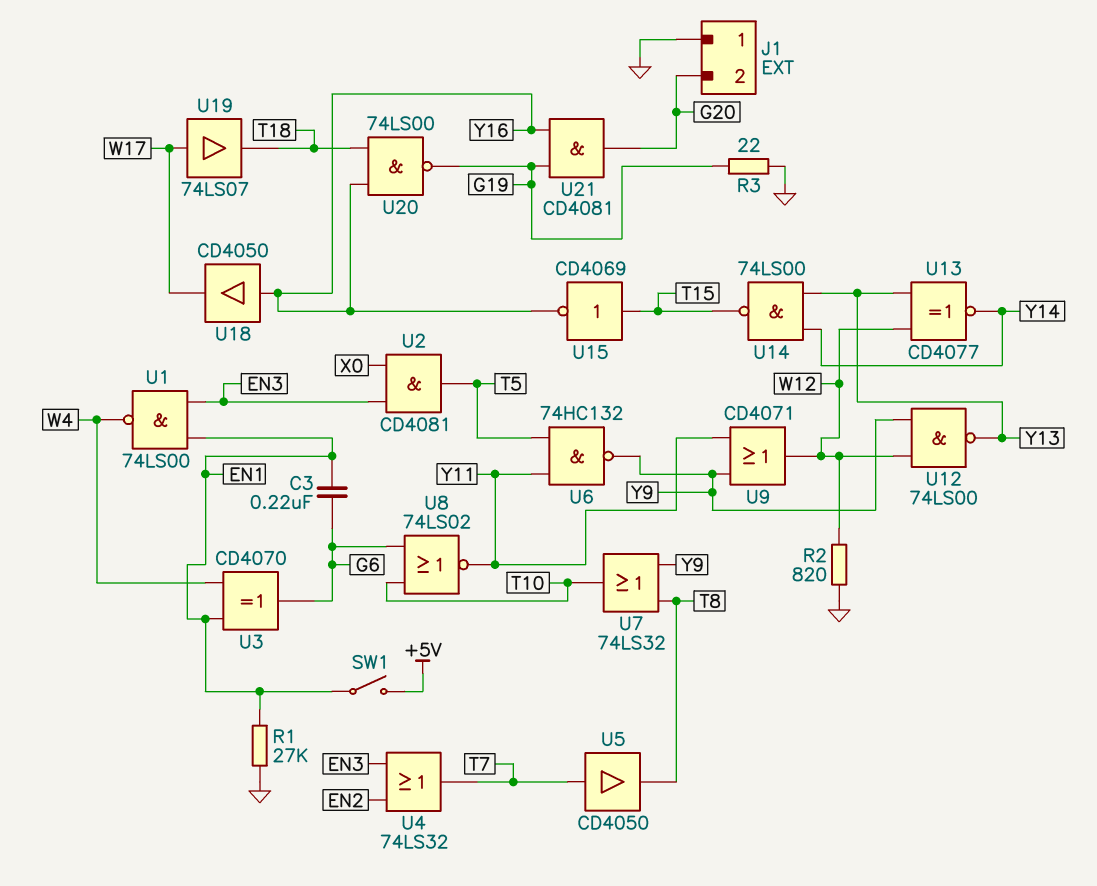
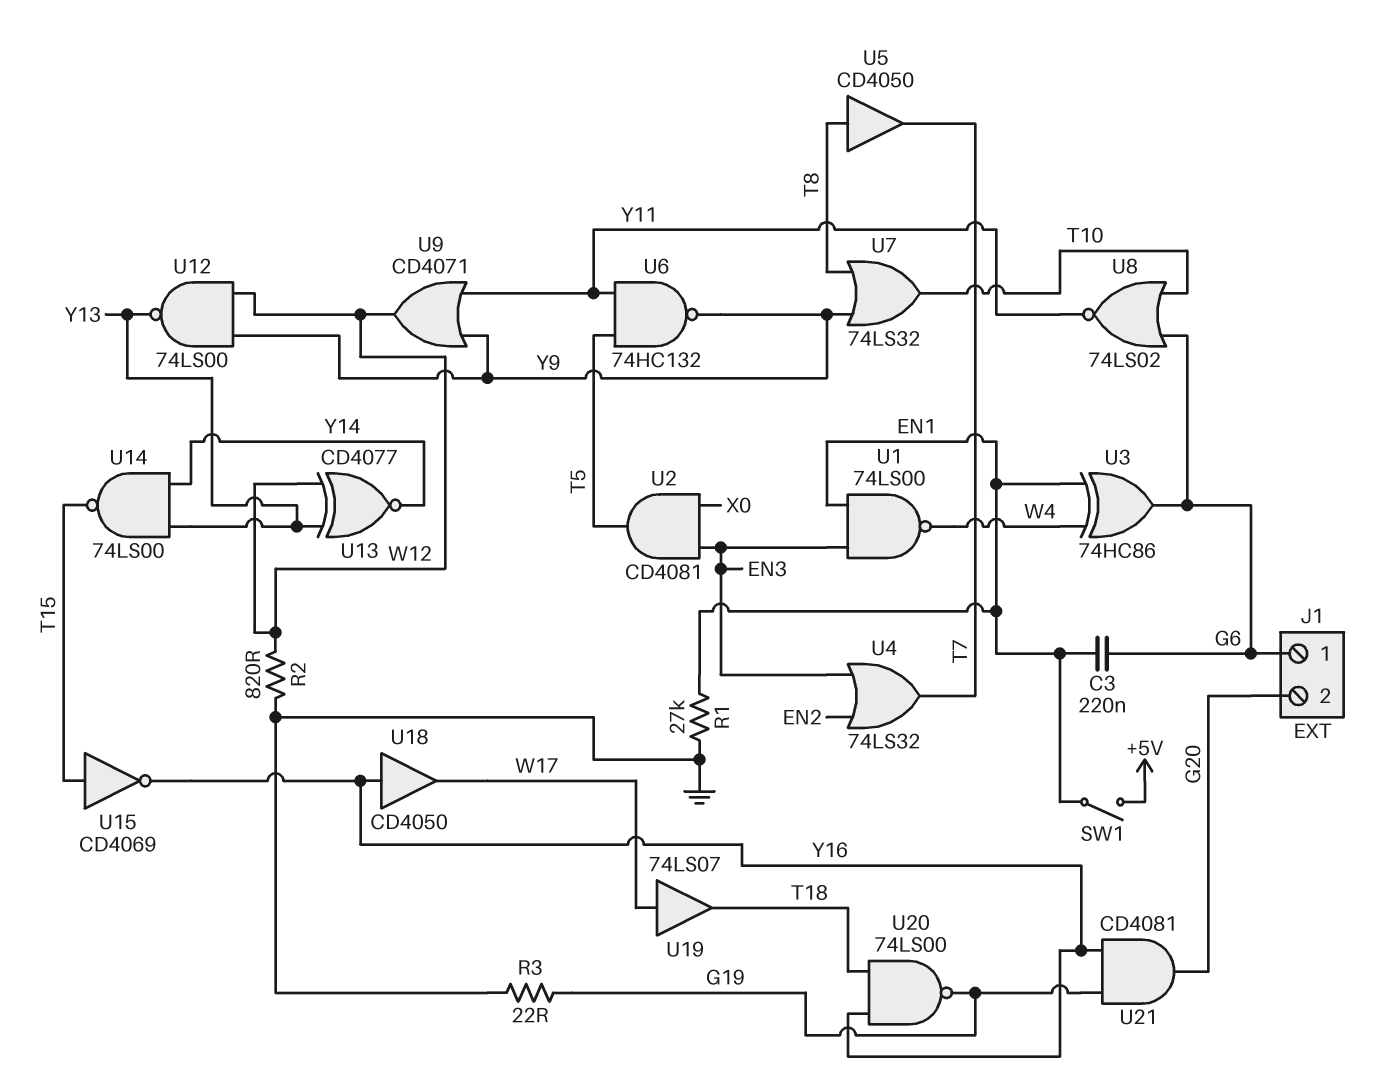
J1 pin 1: GND -> G6
U3: XOR CD4070 (in EN1, in W4, out G6) -> XOR 74HC86 (in EN1, in W4, out G6)
U5: buffer CD4050 (in T7, out T8) -> buffer CD4050 (in T8, out T7)

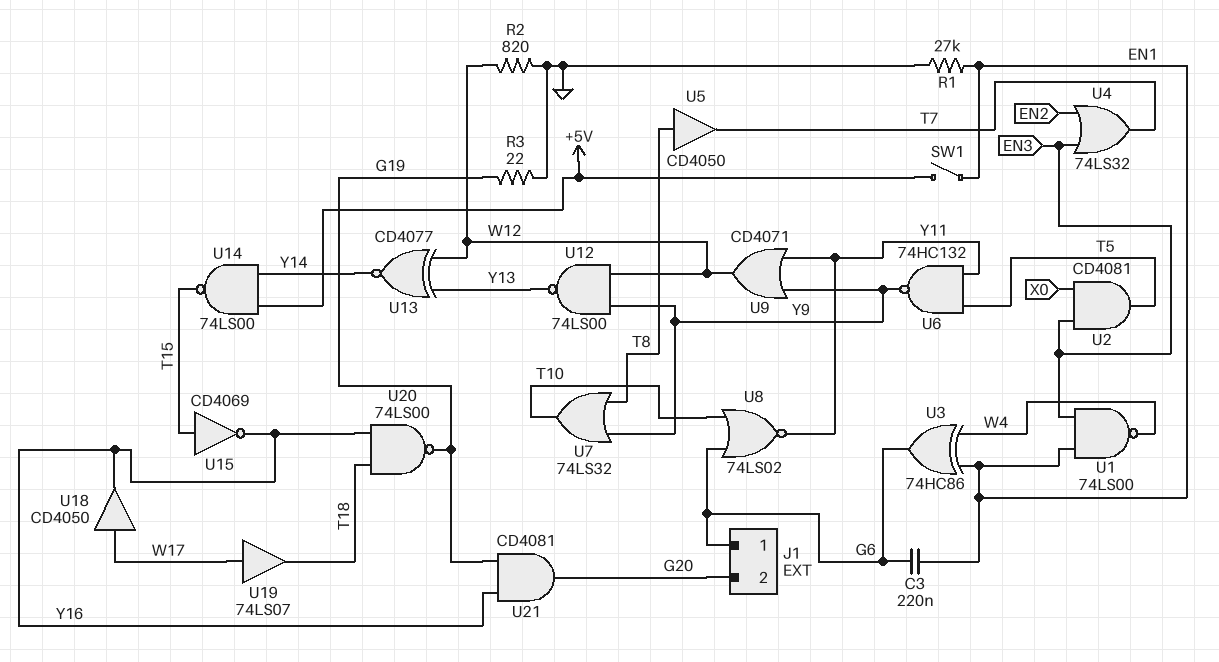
U14: NAND 74LS00 (in Y13, in Y14, out T15) -> NAND 74LS00 (in +5V, in Y14, out T15)
U18: buffer CD4050 (in Y16, out W17) -> buffer CD4050 (in W17, out Y16)

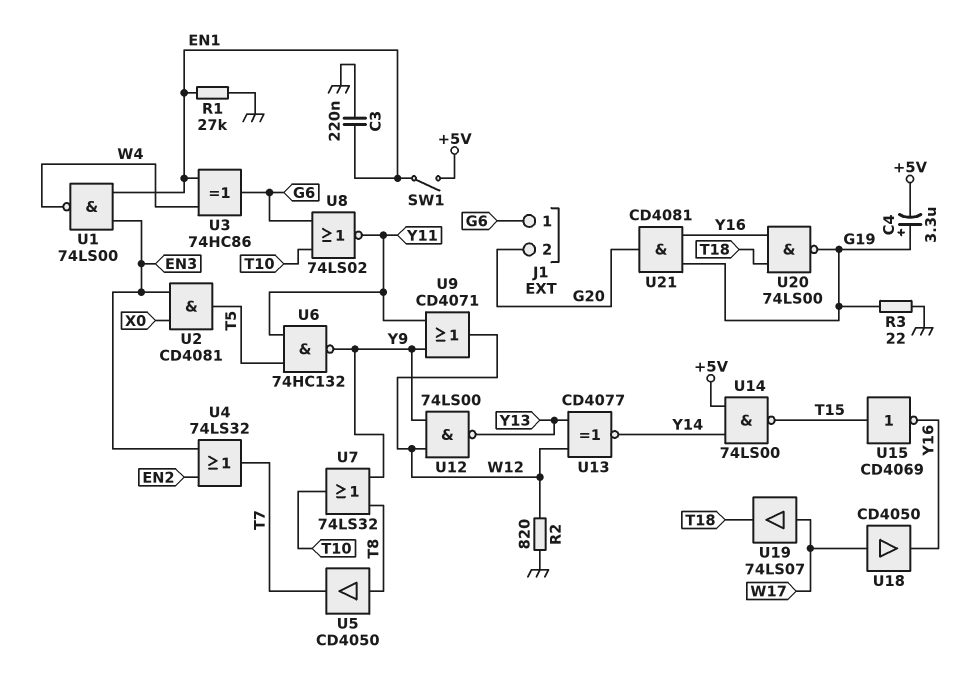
C3: 220nF (EN1, G6) -> 220nF (EN1, GND)
C4: none -> 3.3uF (plus G19, minus +5V)

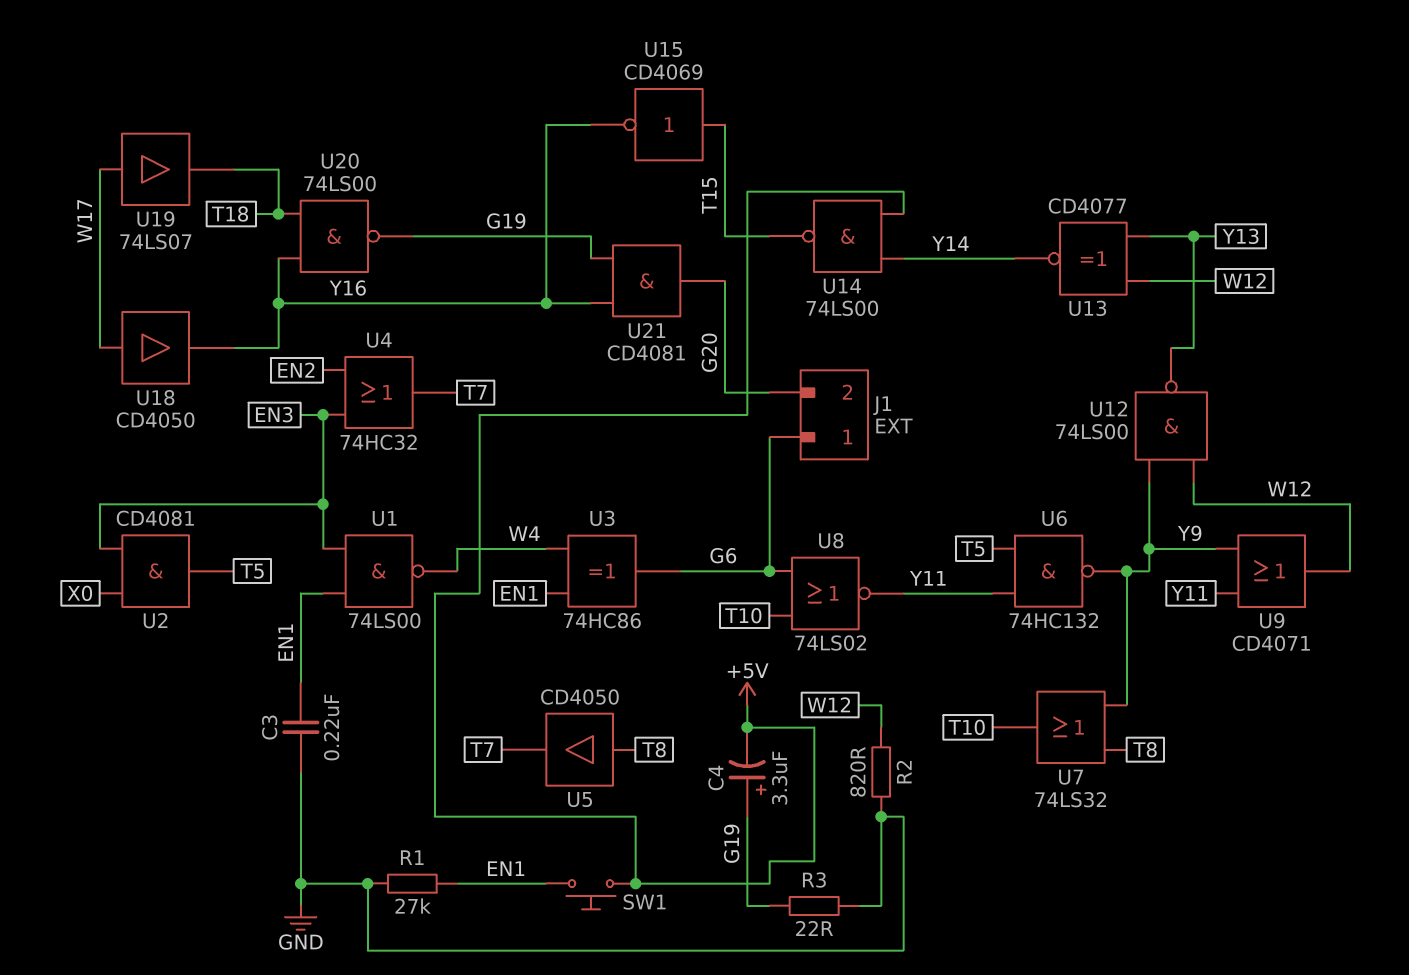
SW1: switch (+5V, EN1) -> button (+5V, EN1)
U4: OR 74LS32 (in EN2, in EN3, out T7) -> OR 74HC32 (in EN2, in EN3, out T7)

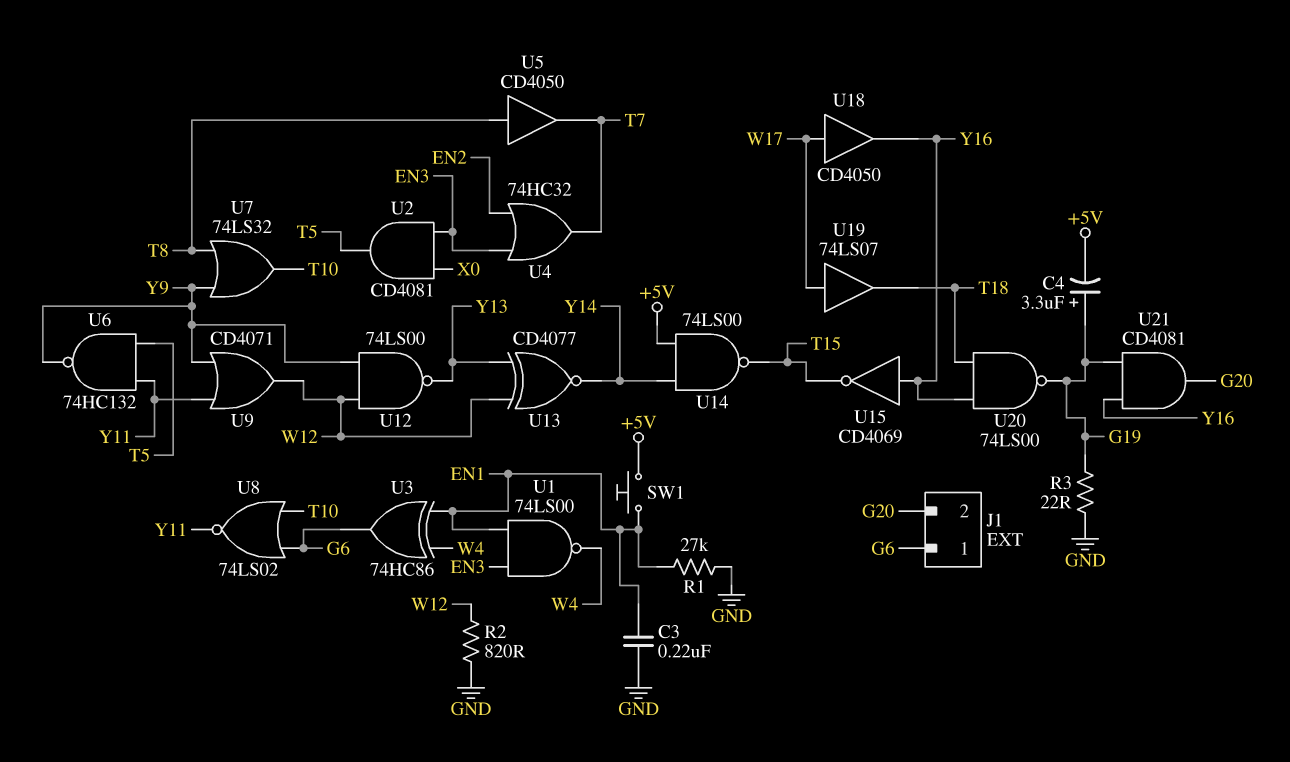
U15: NOT CD4069 (in T15, out Y16) -> NOT CD4069 (in Y16, out T15)

